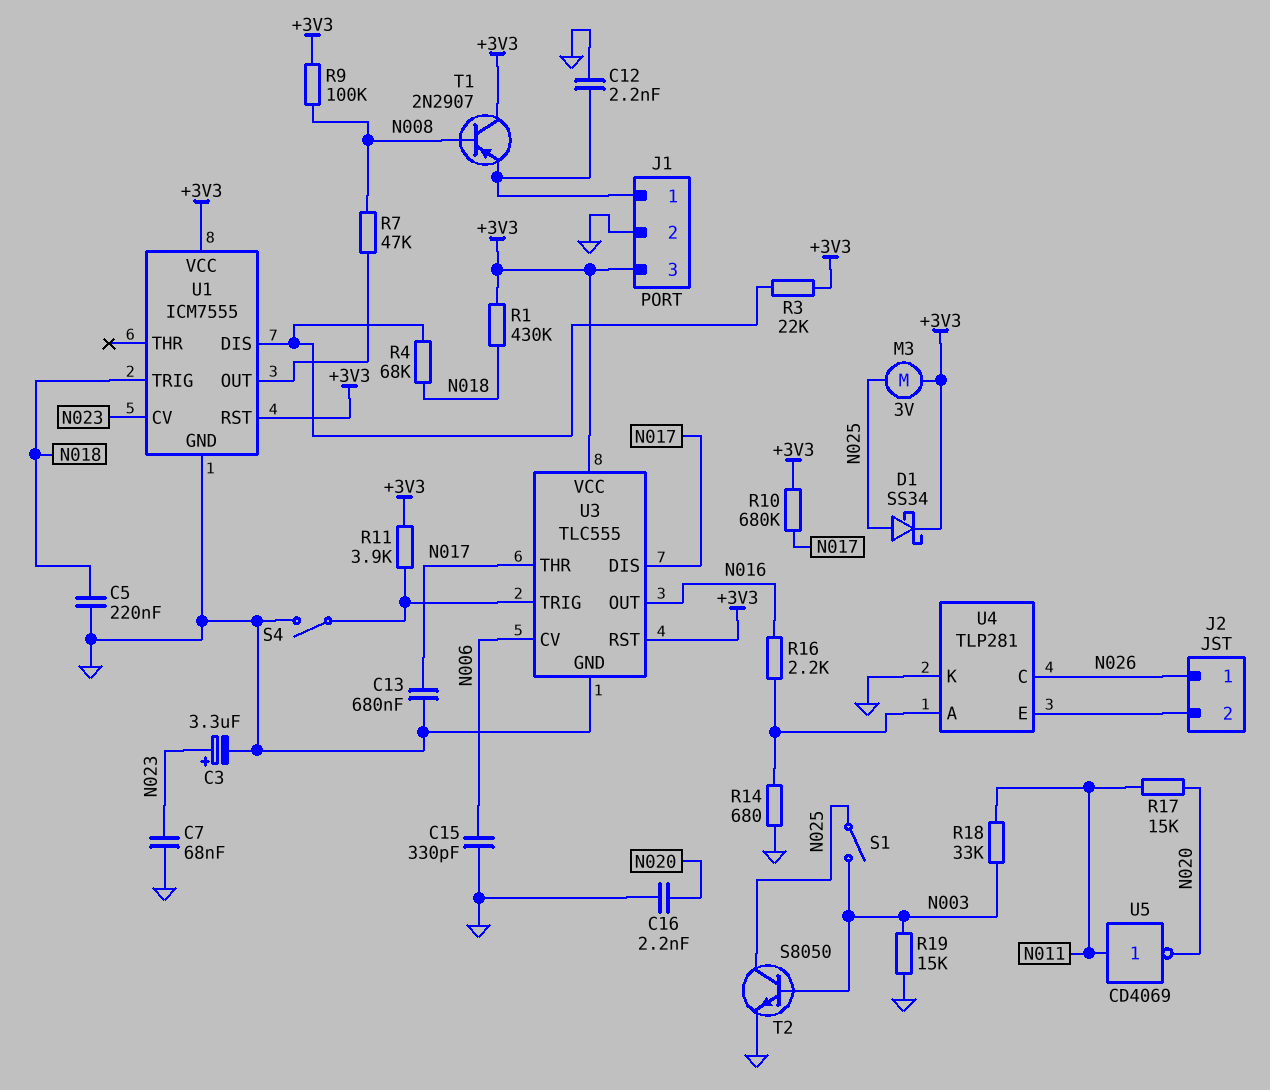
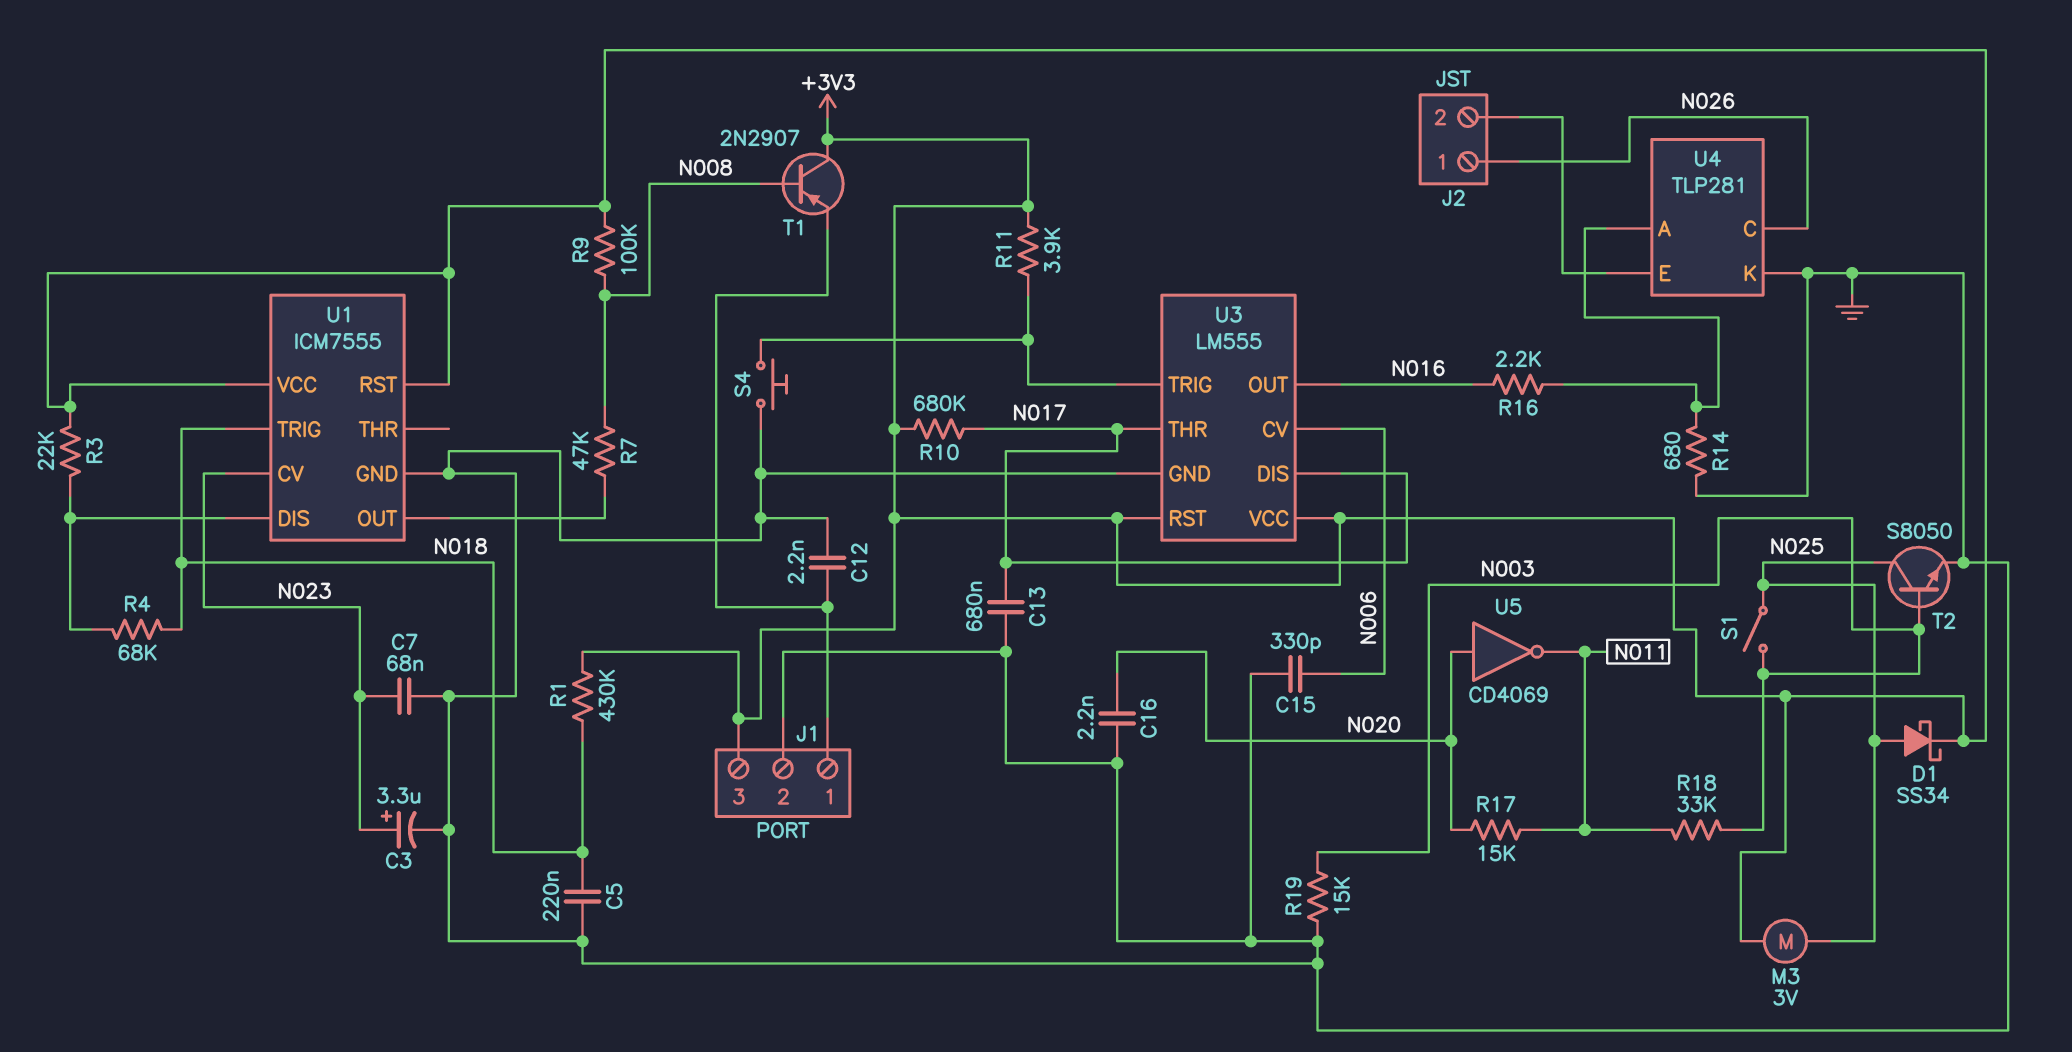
S4: switch (GND, U3/TRIG) -> button (GND, U3/TRIG)
U3: TLC555 -> LM555
U5: NOT CD4069 (in N011, out N020) -> NOT CD4069 (in N020, out N011)

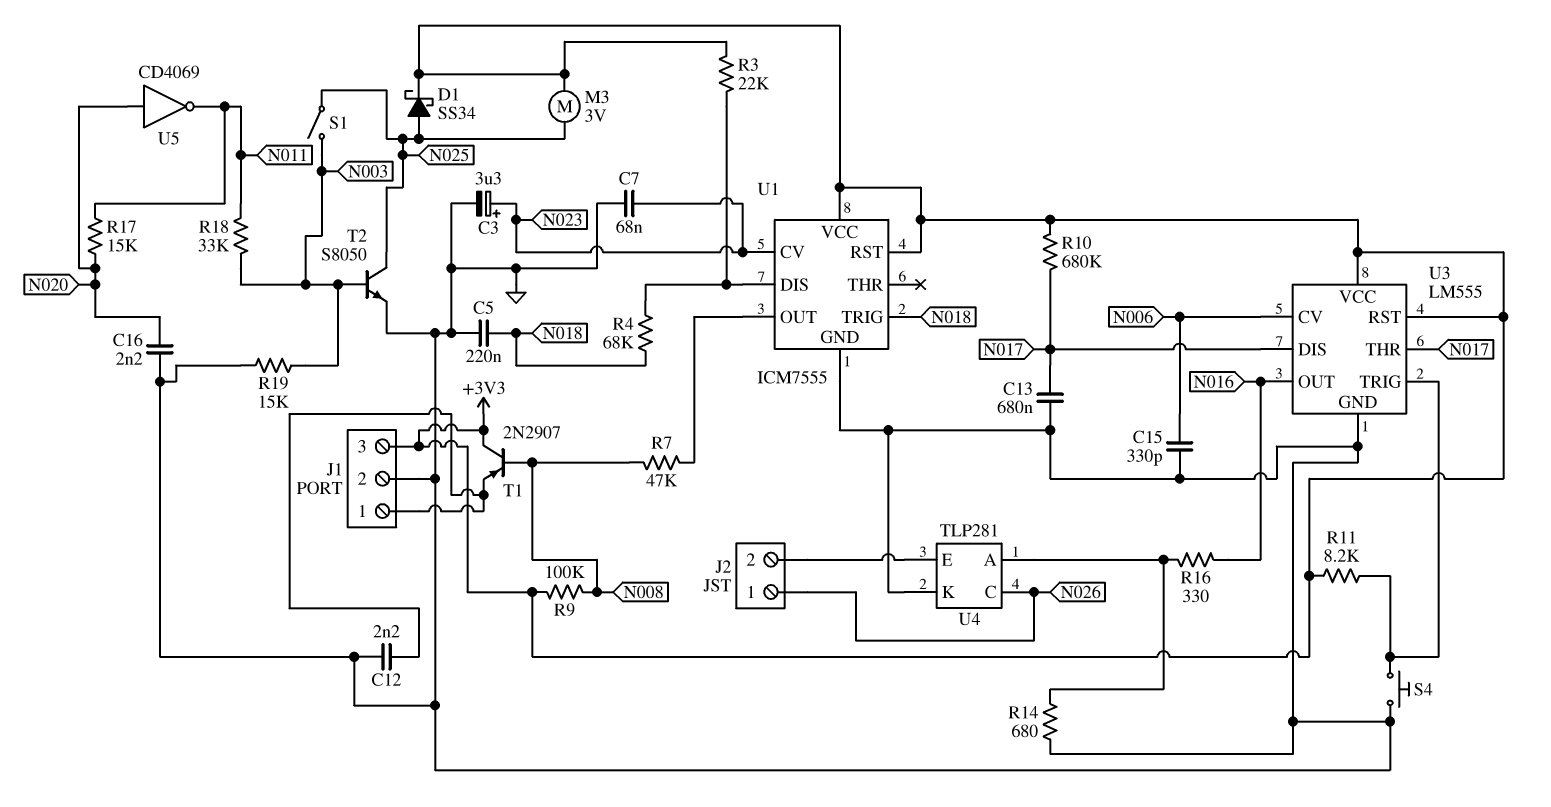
R1: 430k (+3V3, N018) -> none
R11: 3.9k (+3V3, U3/TRIG) -> 8.2k (+3V3, U3/TRIG)
R16: 2.2k (N016, U4/A) -> 330 (N016, U4/A)

